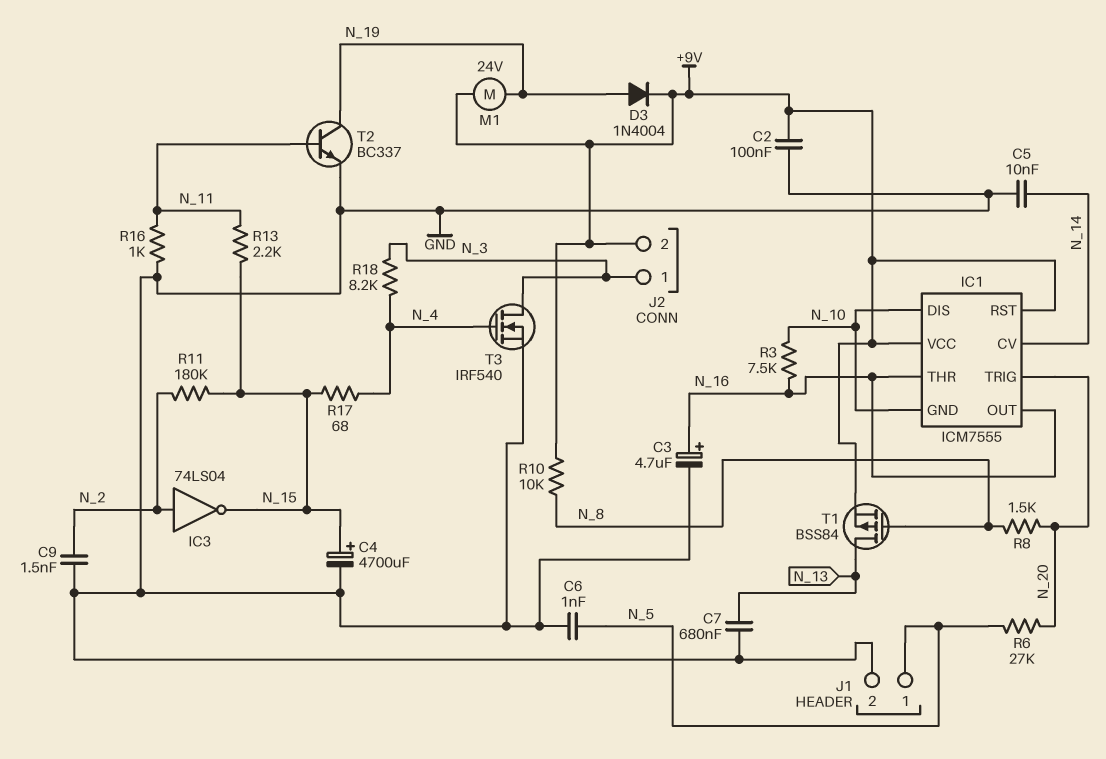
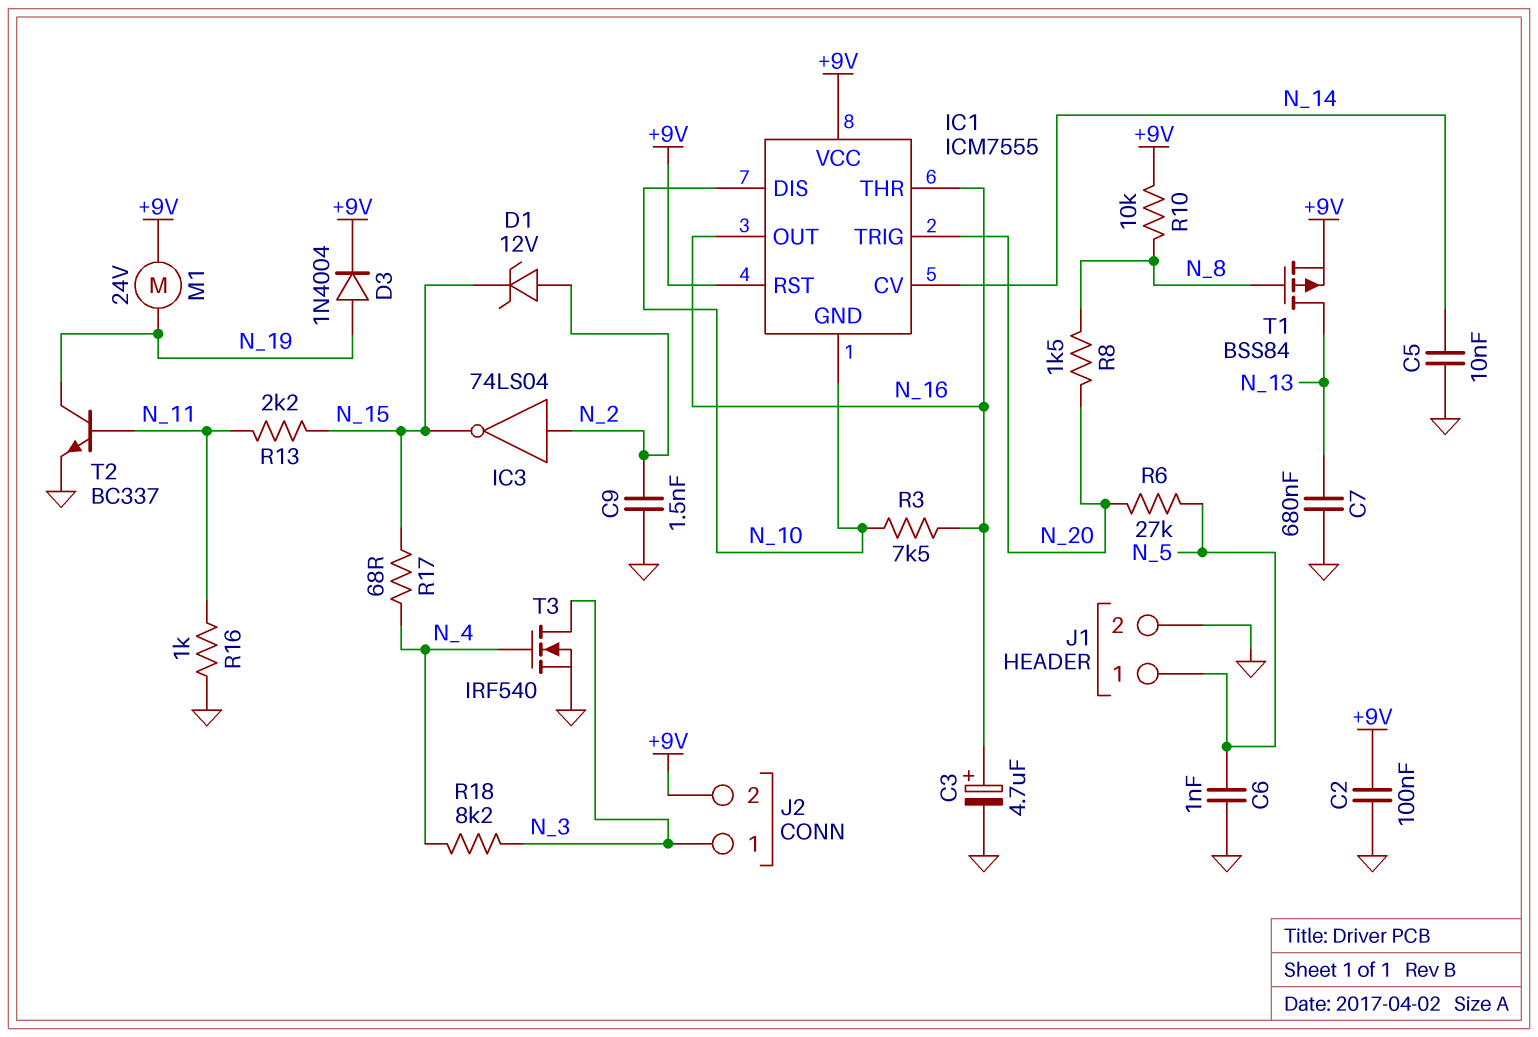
C4: 4700uF (plus N_15, minus GND) -> none
D1: none -> zener 12V (A N_2, K N_15)
R11: 180k (N_2, N_15) -> none

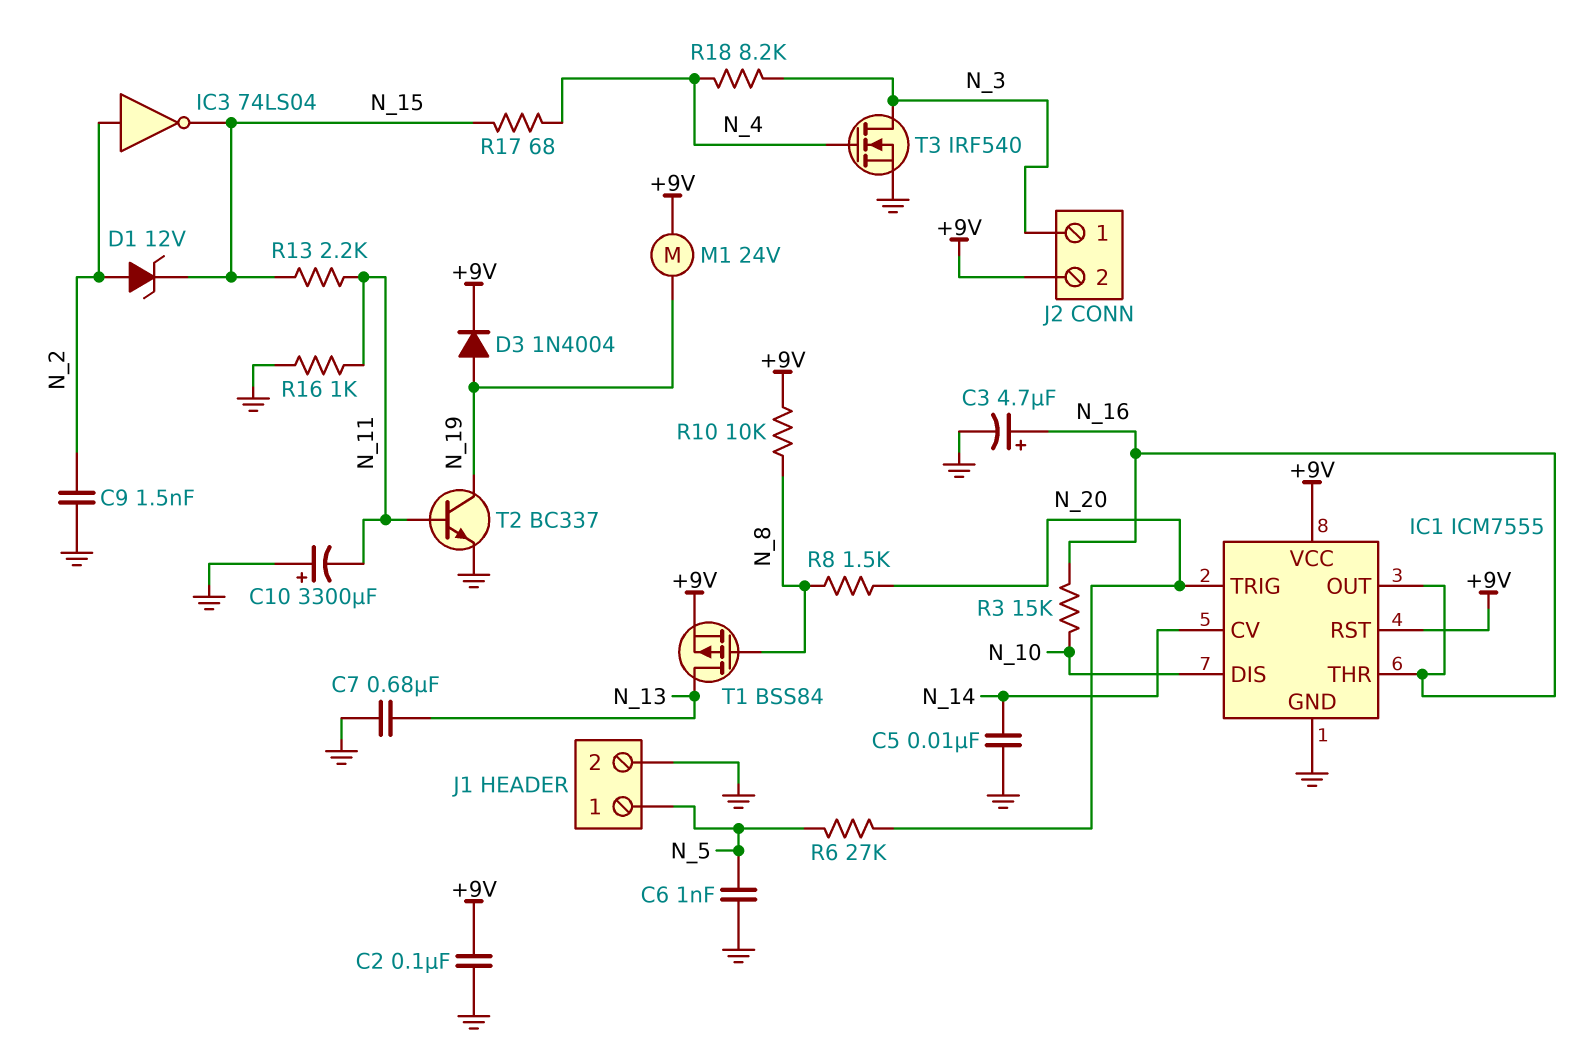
C10: none -> 3300uF (plus GND, minus N_11)
IC1 pin GND: N_10 -> GND
R3: 7.5k (N_10, N_16) -> 15k (N_10, N_16)

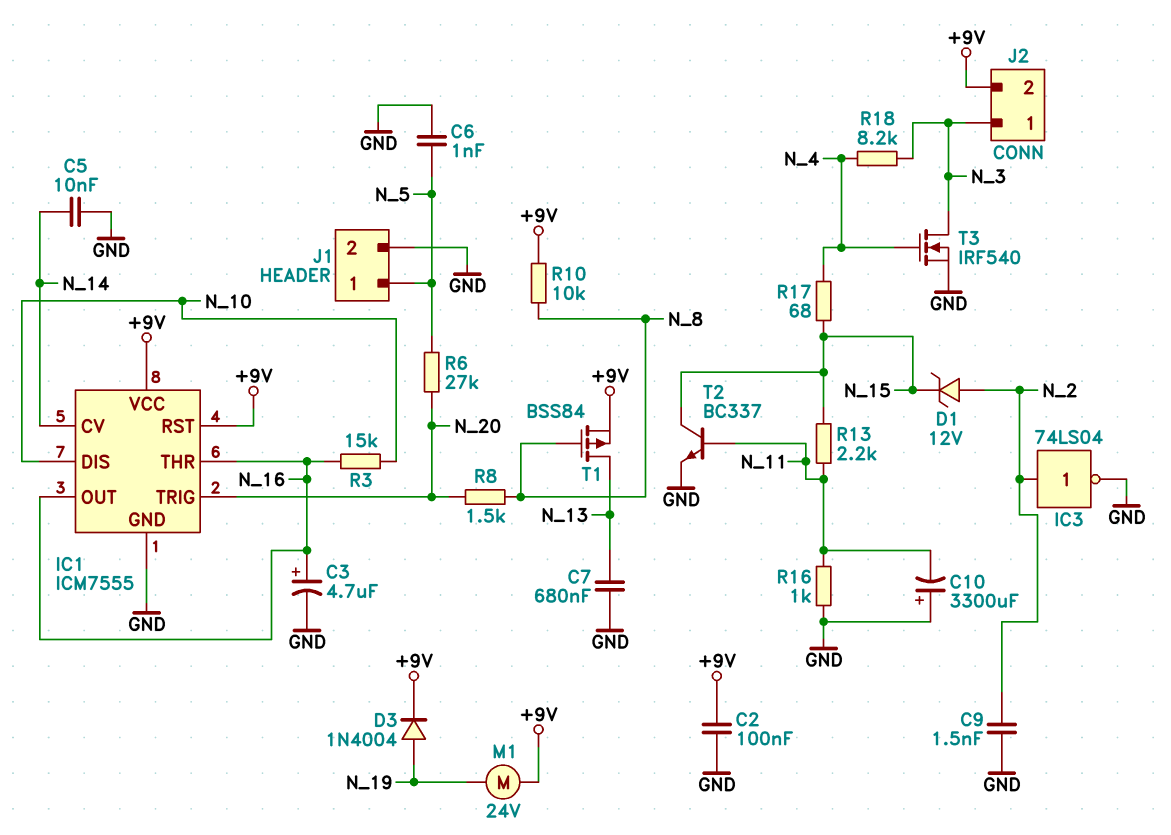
IC3: NOT 74LS04 (in N_2, out N_15) -> NOT 74LS04 (in N_2, out GND)
T2: NPN BC337 (B N_11, C N_19, E GND) -> NPN BC337 (B N_11, C N_15, E GND)

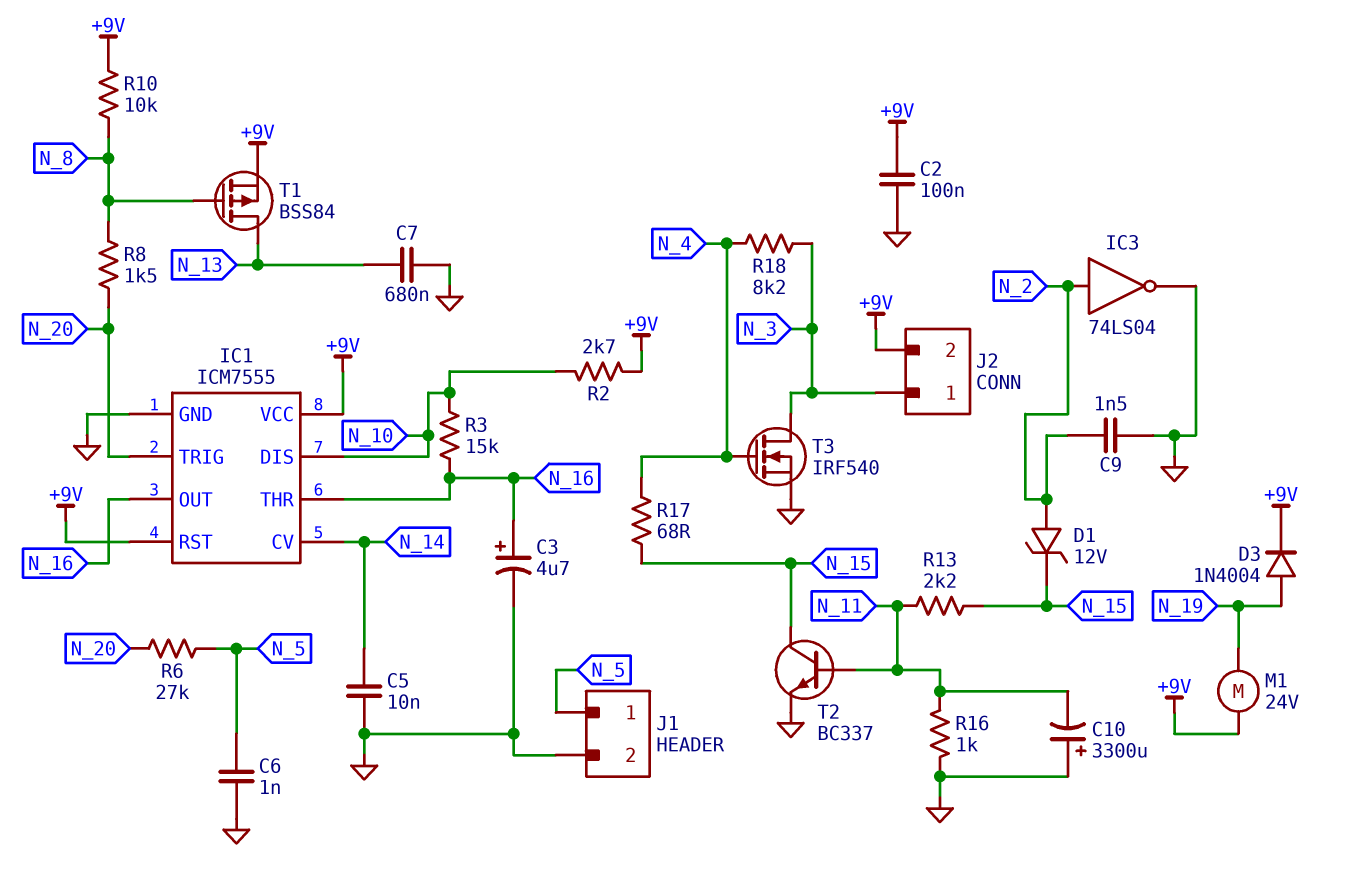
R2: none -> 2.7k (+9V, N_10)

